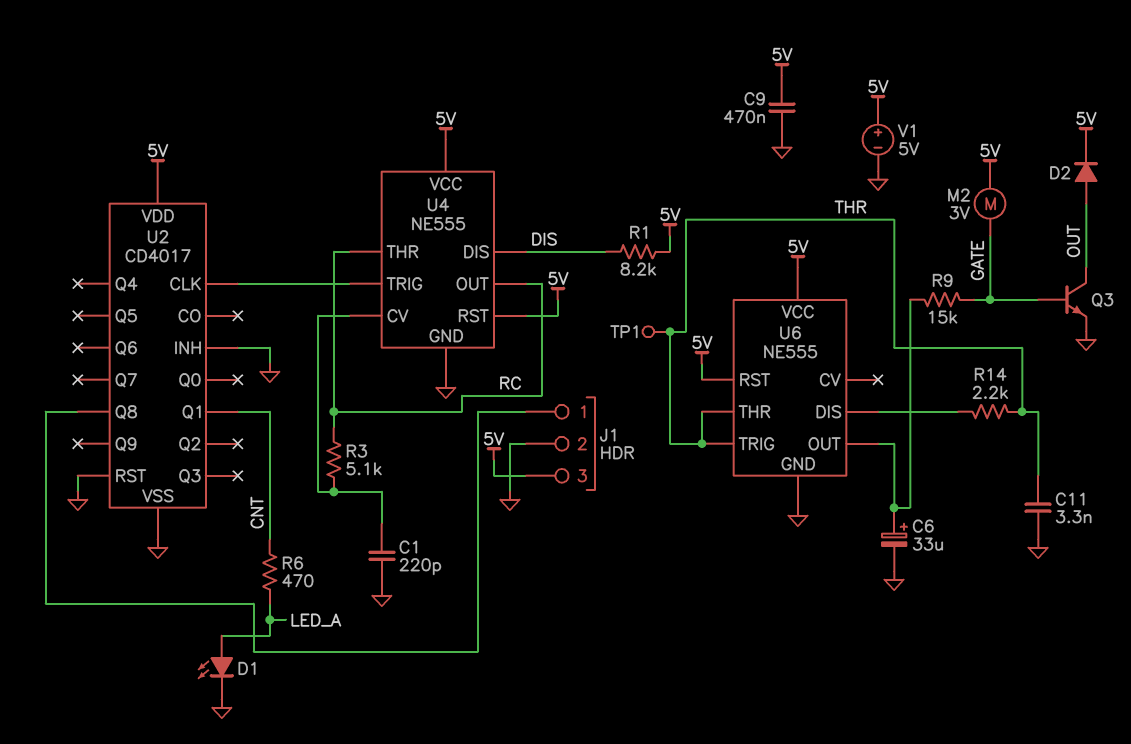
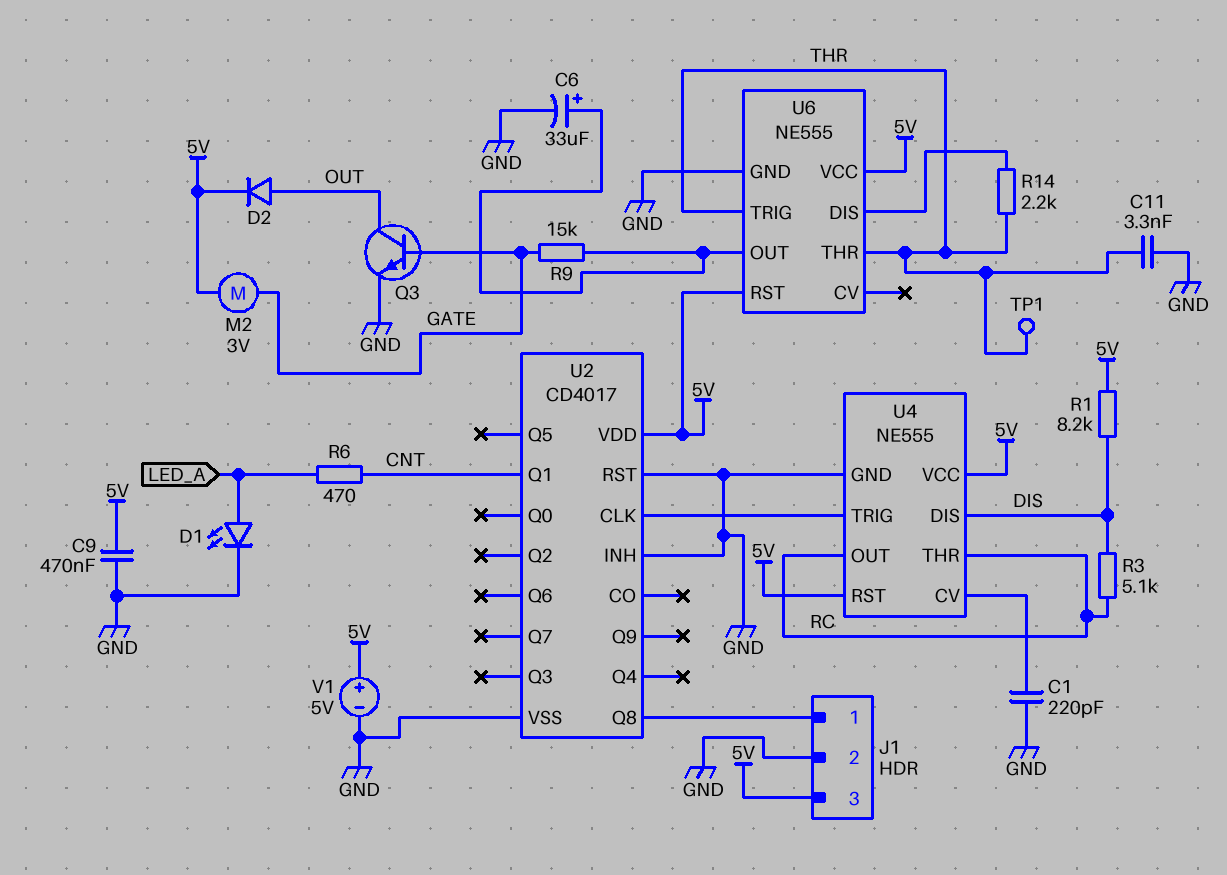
R3: 5.1k (RC, U4/CV) -> 5.1k (DIS, RC)

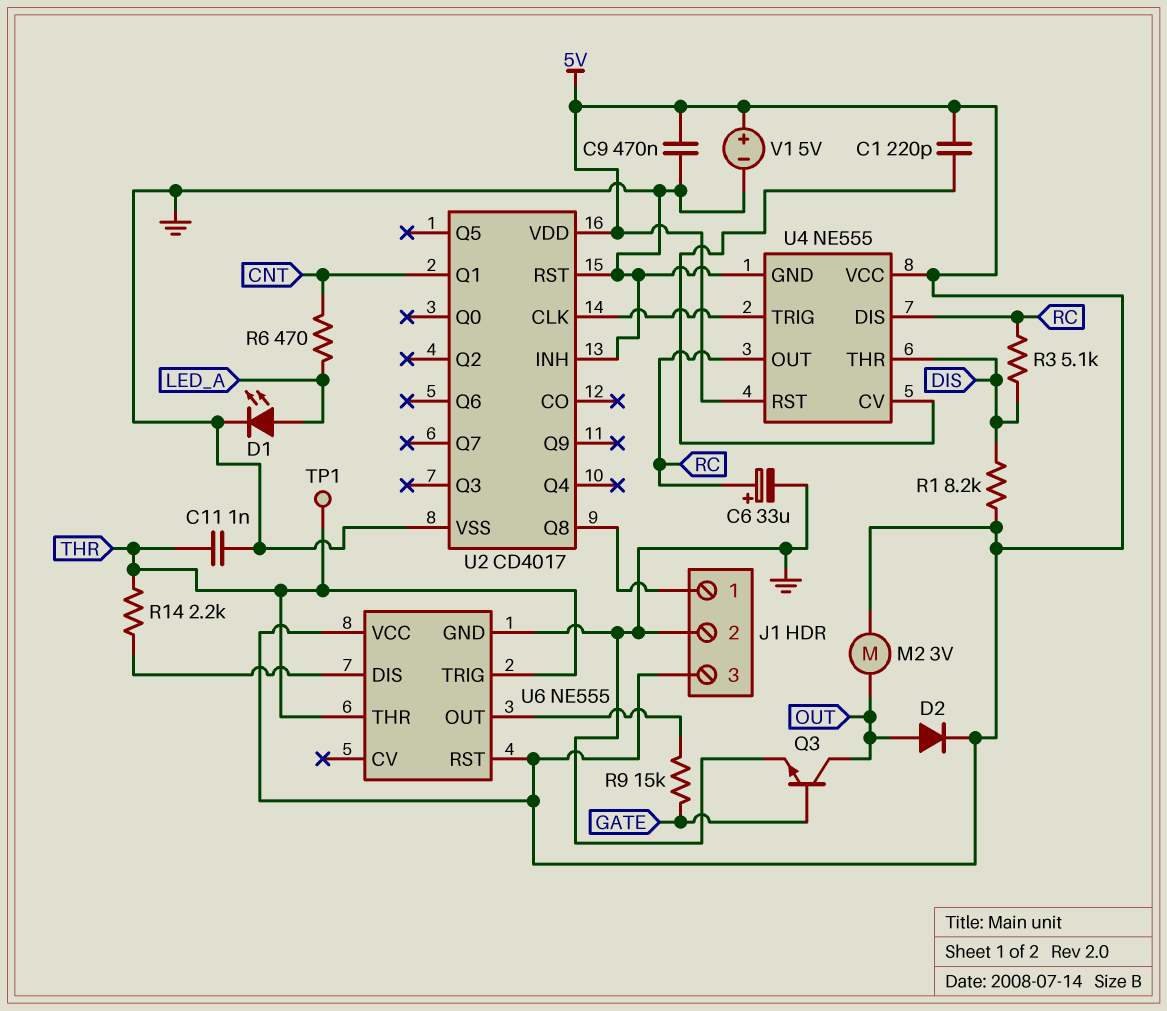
C1: 220pF (GND, U4/CV) -> 220pF (5V, U4/CV)
C6: 33uF (plus U6/OUT, minus GND) -> 33uF (plus RC, minus GND)
C11: 3.3nF (GND, THR) -> 1nF (GND, THR)
M2: motor 3V (5V, GATE) -> motor 3V (5V, OUT)
U4 pin DIS: DIS -> RC
U4 pin THR: RC -> DIS

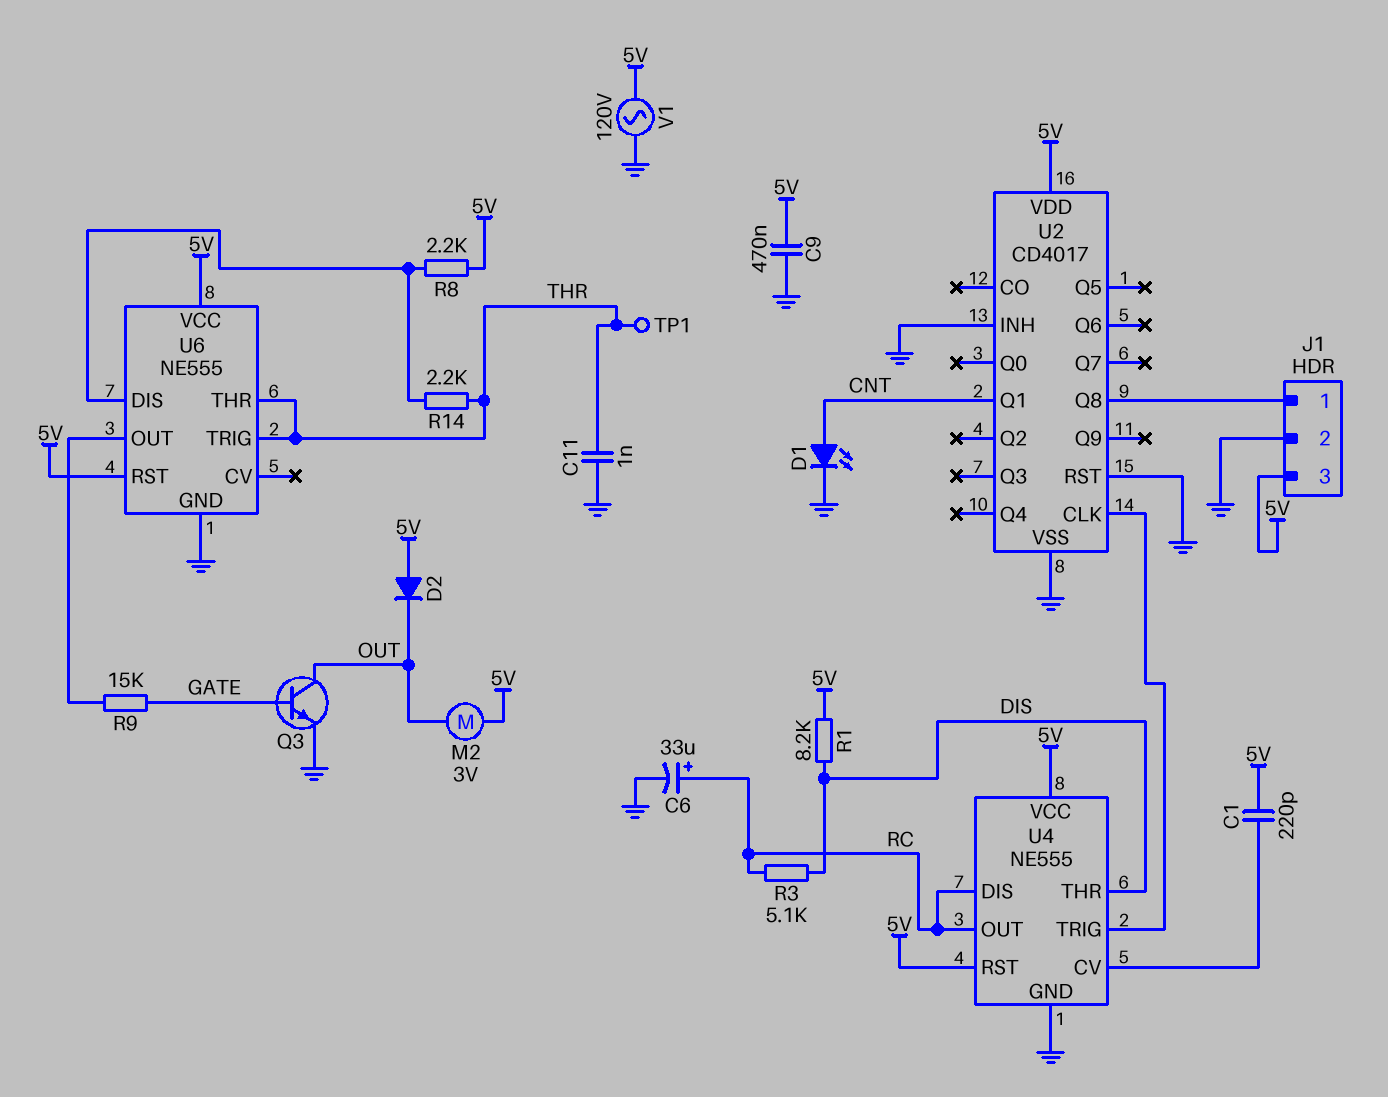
D1: LED (A LED_A, K GND) -> LED (A CNT, K GND)
D2: diode (A OUT, K 5V) -> diode (A 5V, K OUT)
R6: 470 (CNT, LED_A) -> none
R8: none -> 2.2k (5V, U6/DIS)
V1: 5V (plus 5V, minus GND) -> AC 120V (5V, GND)

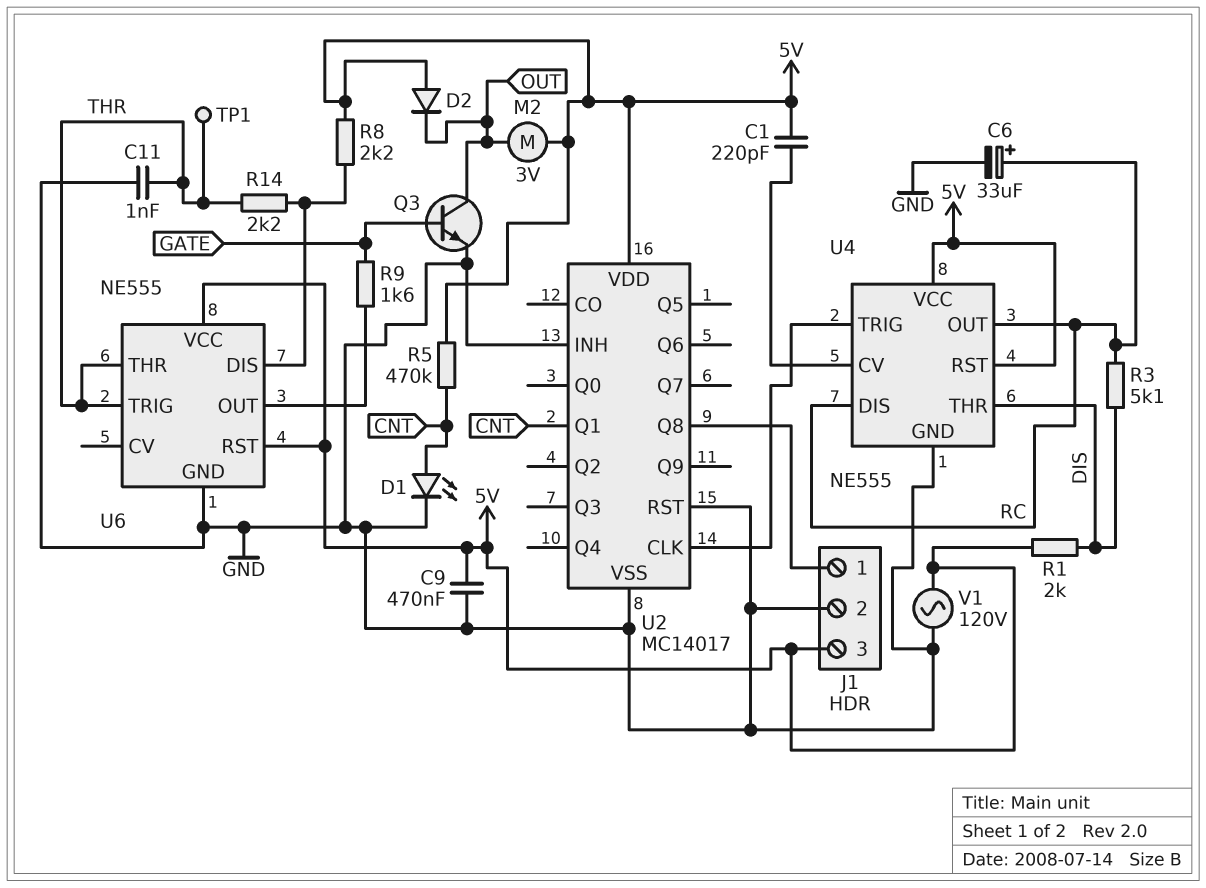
R1: 8.2k (5V, DIS) -> 2k (5V, DIS)
R5: none -> 470k (5V, CNT)
R9: 15k (GATE, U6/OUT) -> 1.6k (GATE, U6/OUT)
U2: CD4017 -> MC14017

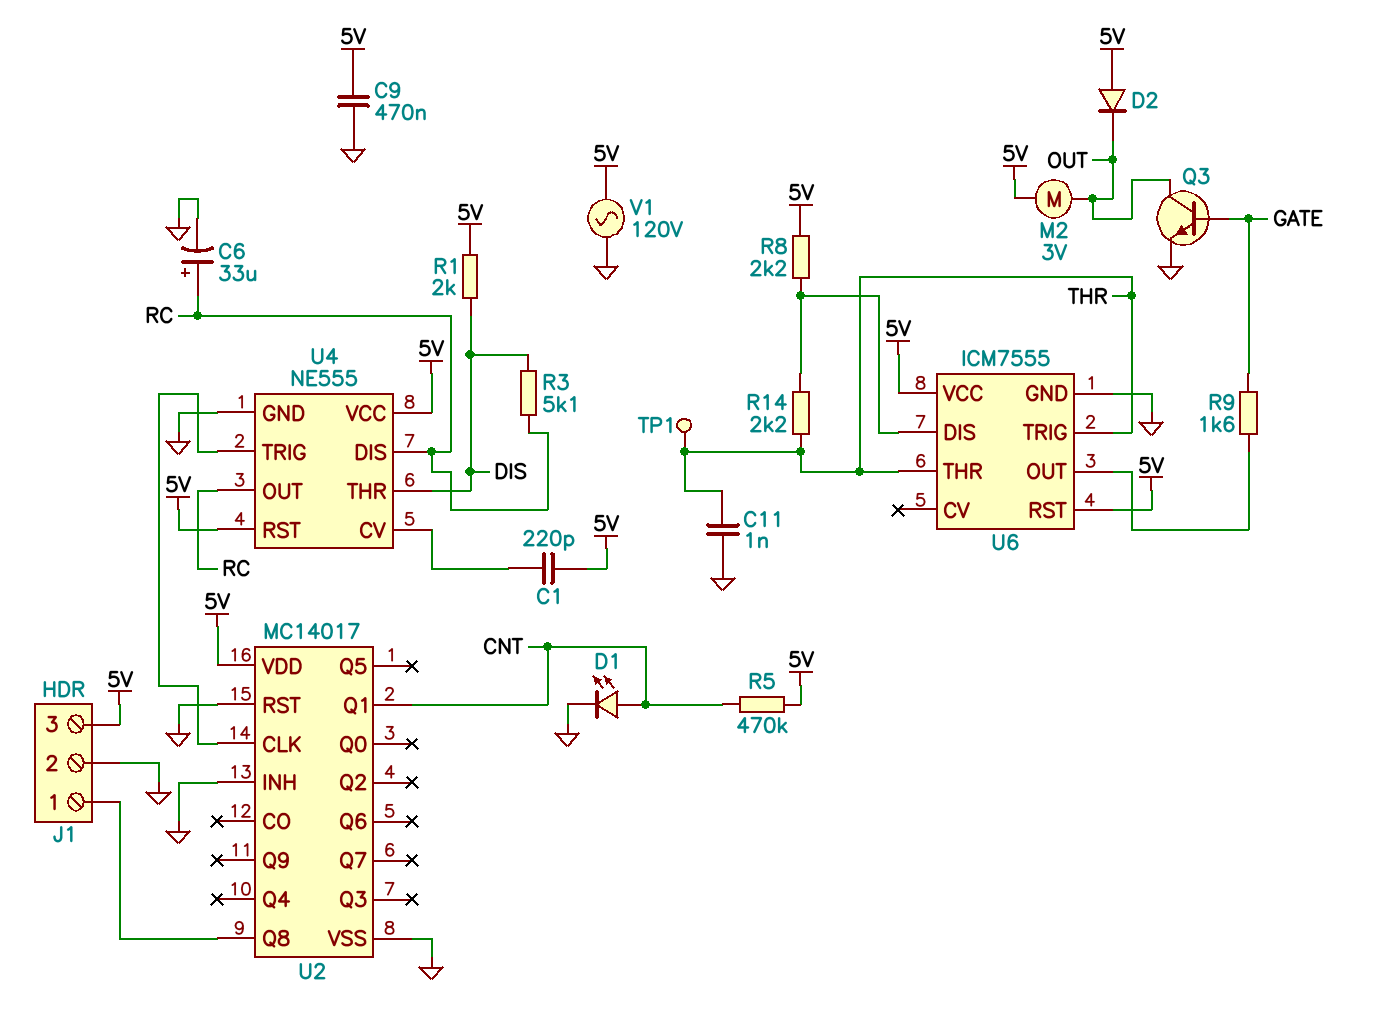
U6: NE555 -> ICM7555

